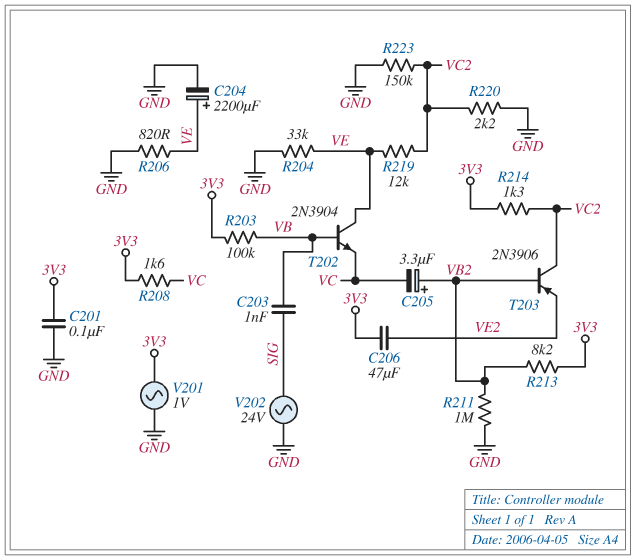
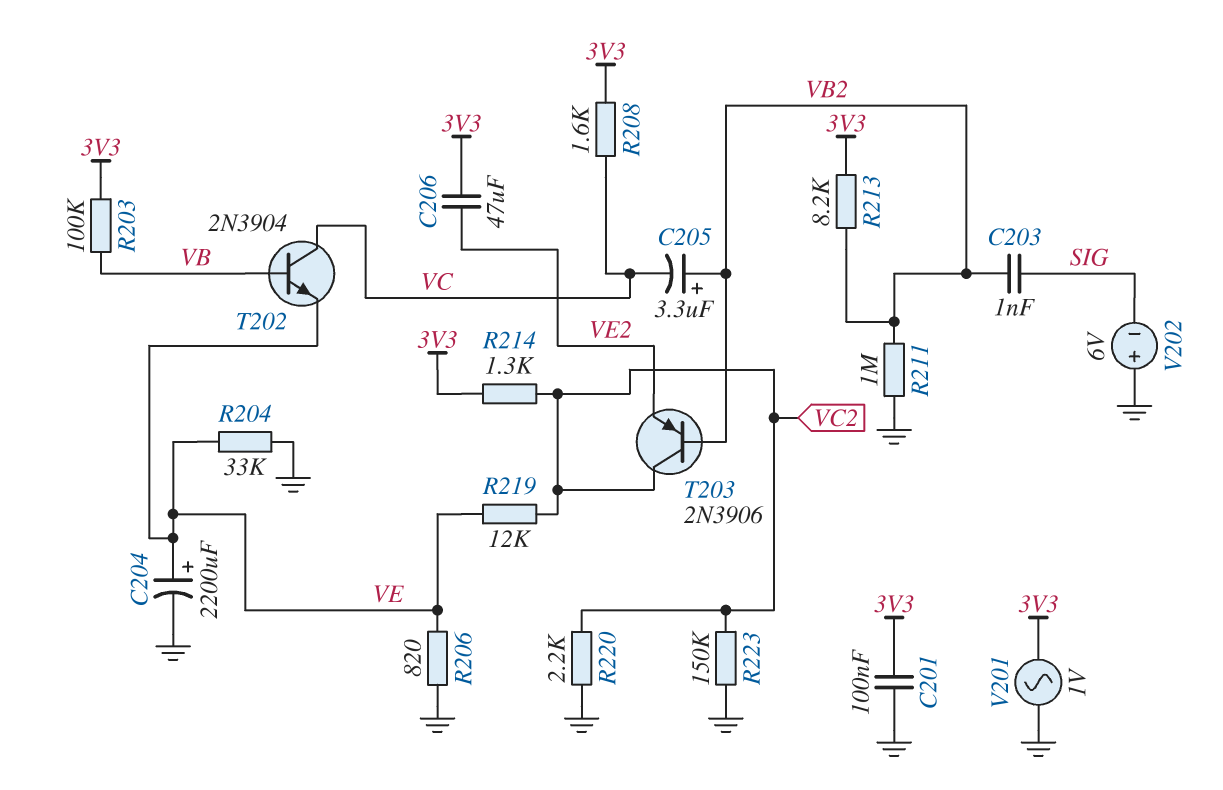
C203: 1nF (SIG, VB) -> 1nF (SIG, VB2)
T202: NPN 2N3904 (B VB, C VE, E VC) -> NPN 2N3904 (B VB, C VC, E VE)
V202: AC 24V (GND, SIG) -> 6V (plus GND, minus SIG)

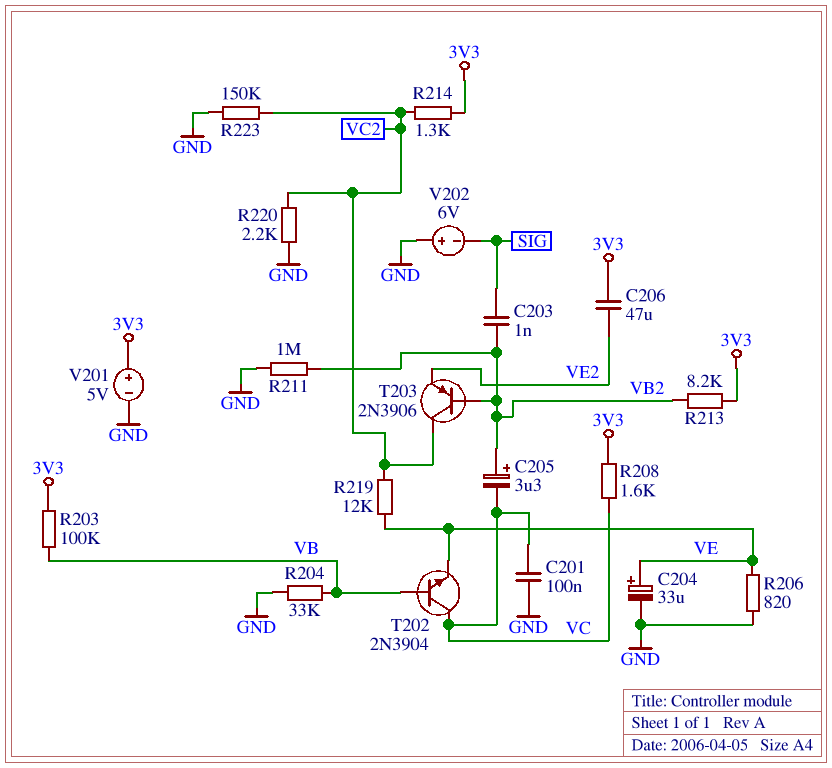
C201: 100nF (3V3, GND) -> 100nF (GND, VC)
C204: 2200uF (plus VE, minus GND) -> 33uF (plus VE, minus GND)
R204: 33k (GND, VE) -> 33k (GND, VB)
V201: AC 1V (3V3, GND) -> 5V (plus 3V3, minus GND)

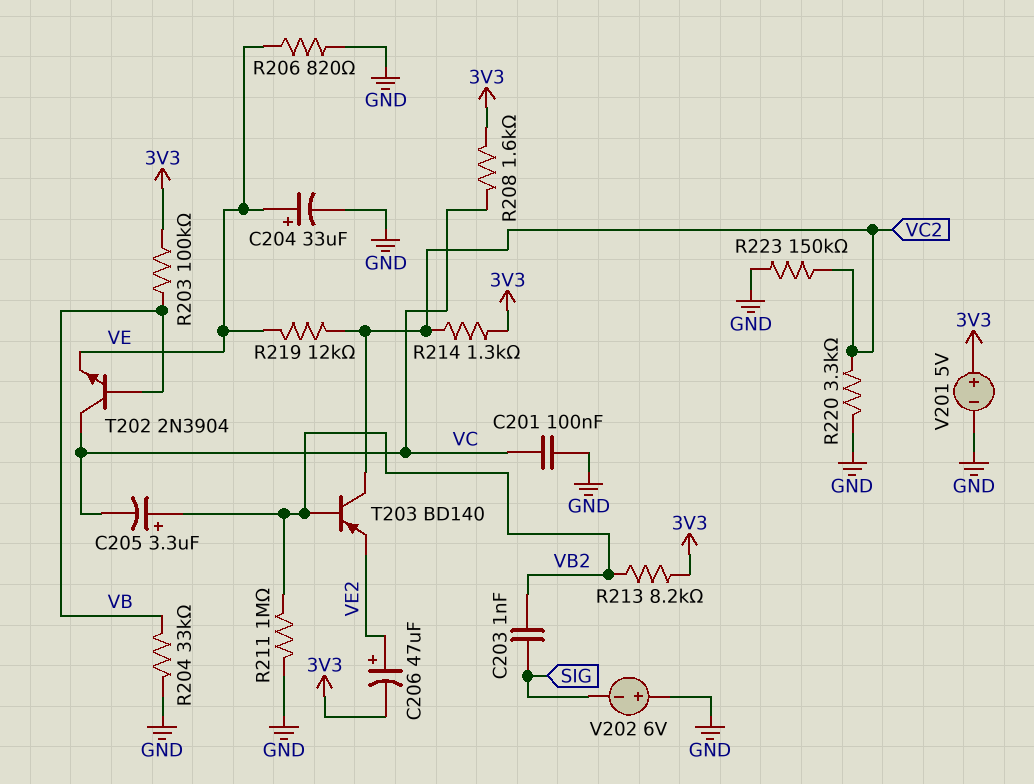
C206: 47uF (3V3, VE2) -> 47uF (plus VE2, minus 3V3)
R220: 2.2k (GND, VC2) -> 3.3k (GND, VC2)
T203: PNP 2N3906 (B VB2, C VC2, E VE2) -> PNP BD140 (B VB2, C VC2, E VE2)

